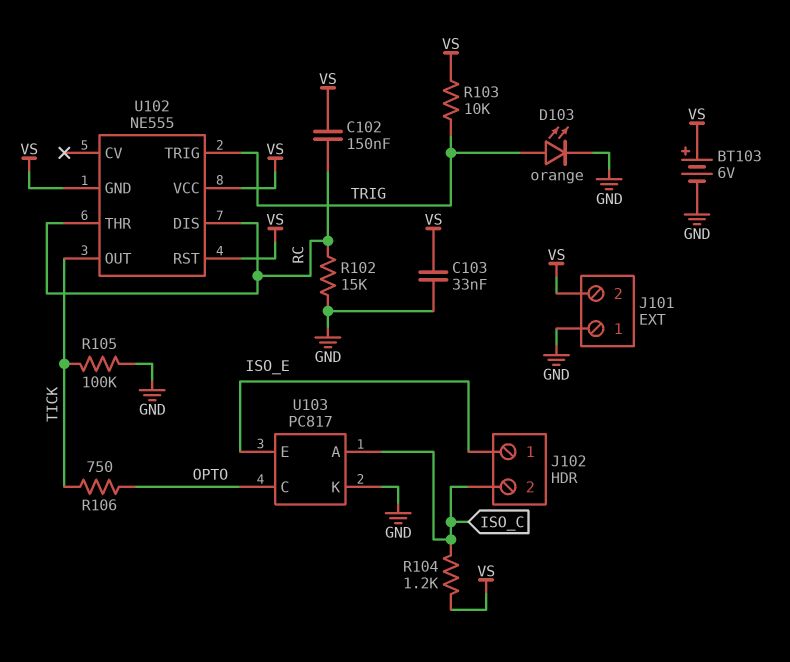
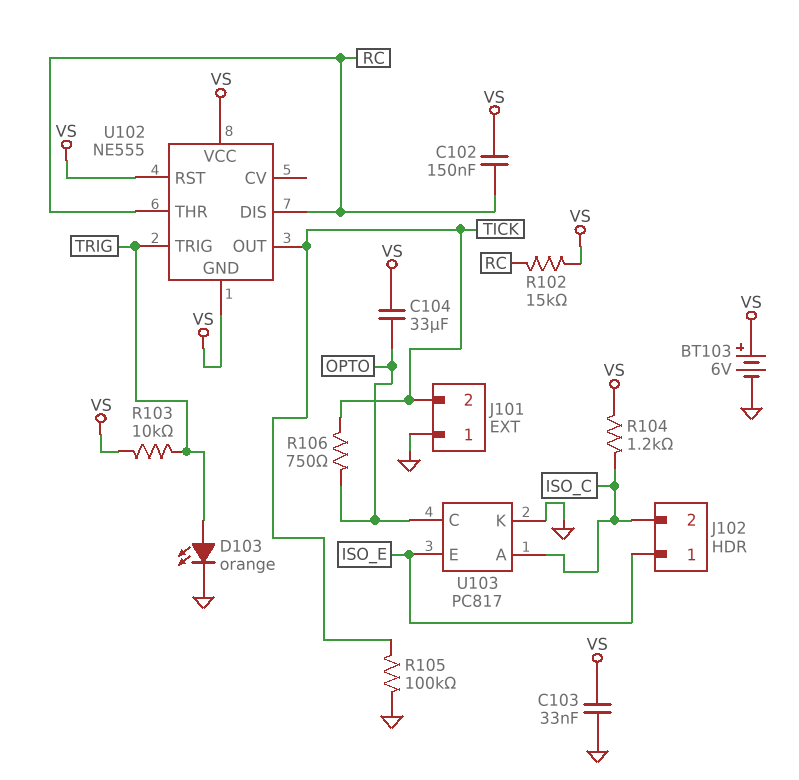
C104: none -> 33uF (OPTO, VS)
J101 pin 2: VS -> TICK
R102: 15k (GND, RC) -> 15k (RC, VS)

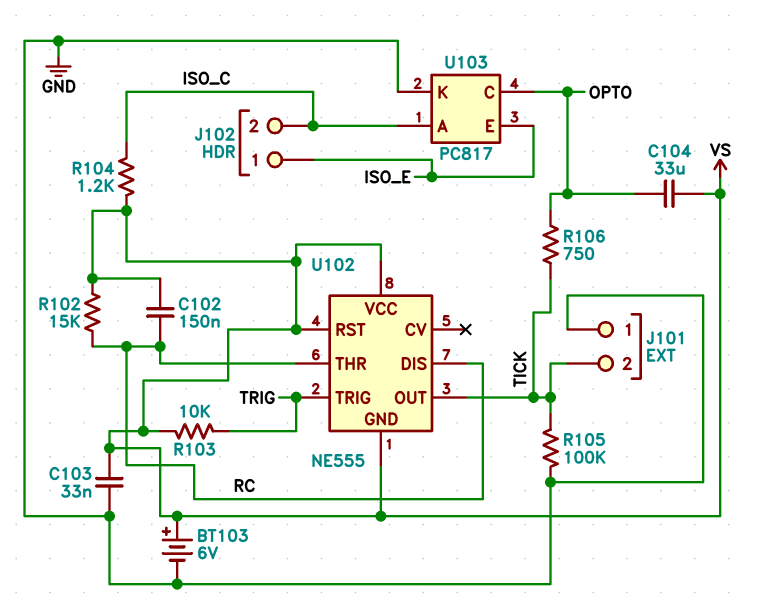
D103: LED orange (A TRIG, K GND) -> none

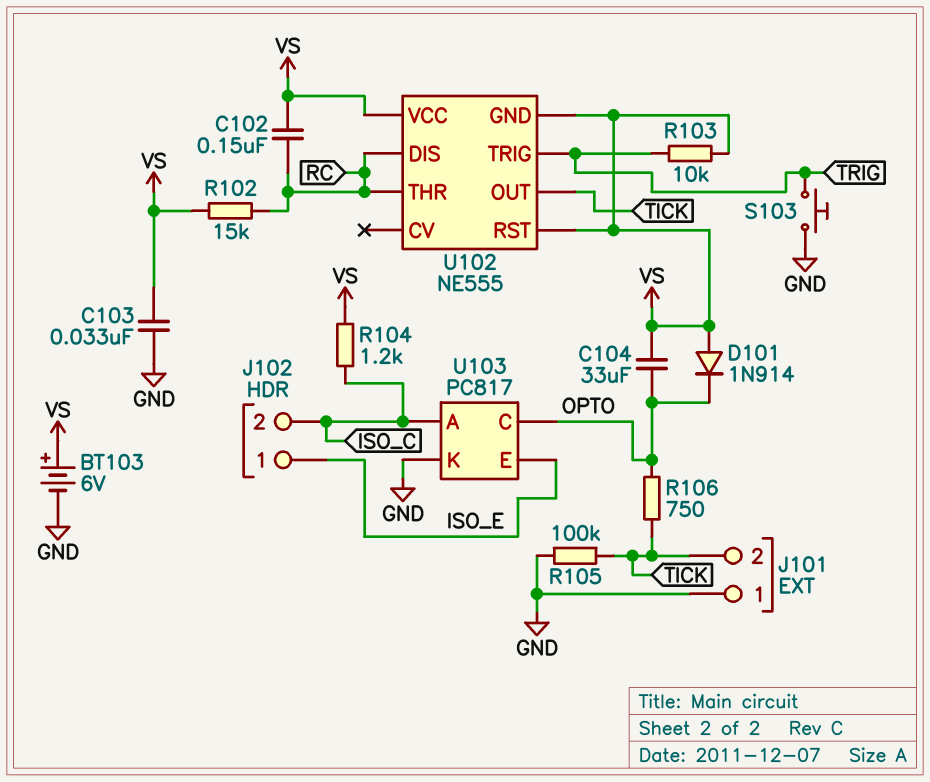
D101: none -> diode 1N914 (A VS, K OPTO)
S103: none -> button (GND, TRIG)

